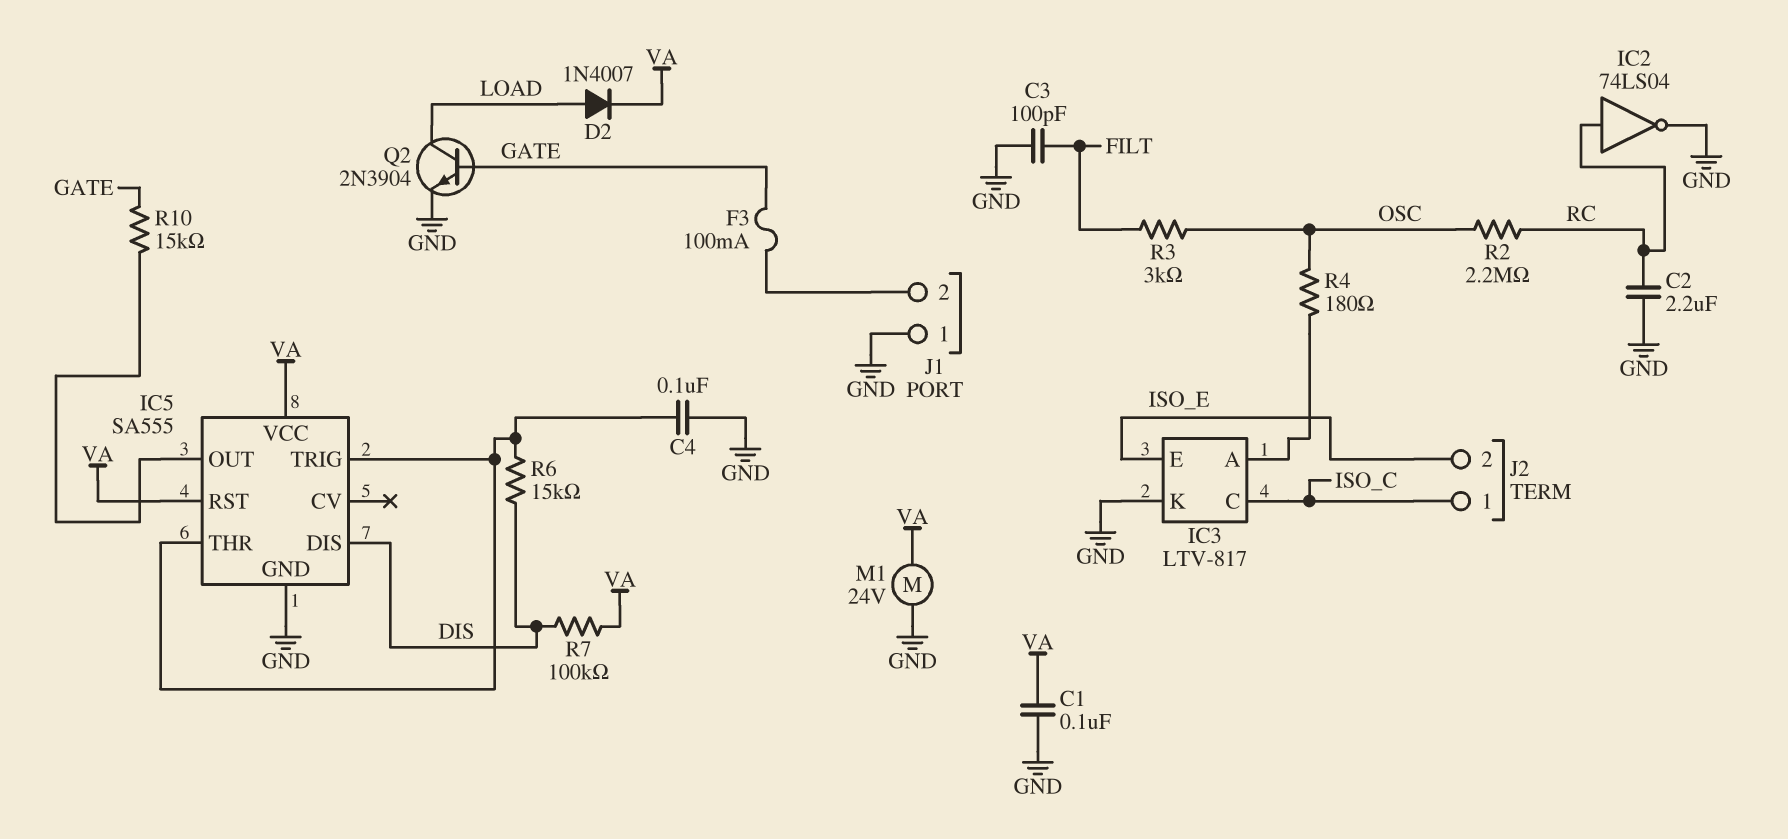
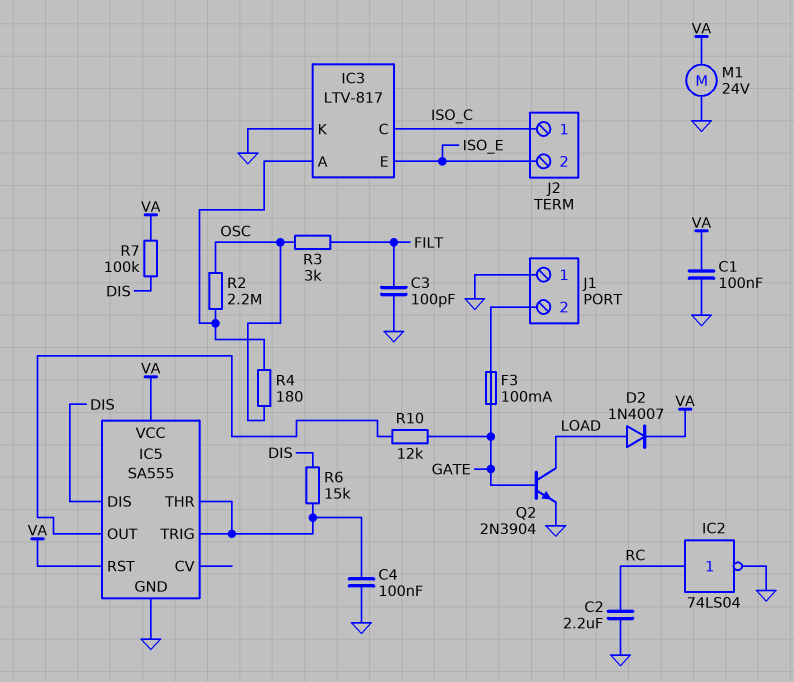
R2: 2.2M (OSC, RC) -> 2.2M (IC3/A, OSC)
R10: 15k (GATE, IC5/OUT) -> 12k (GATE, IC5/OUT)

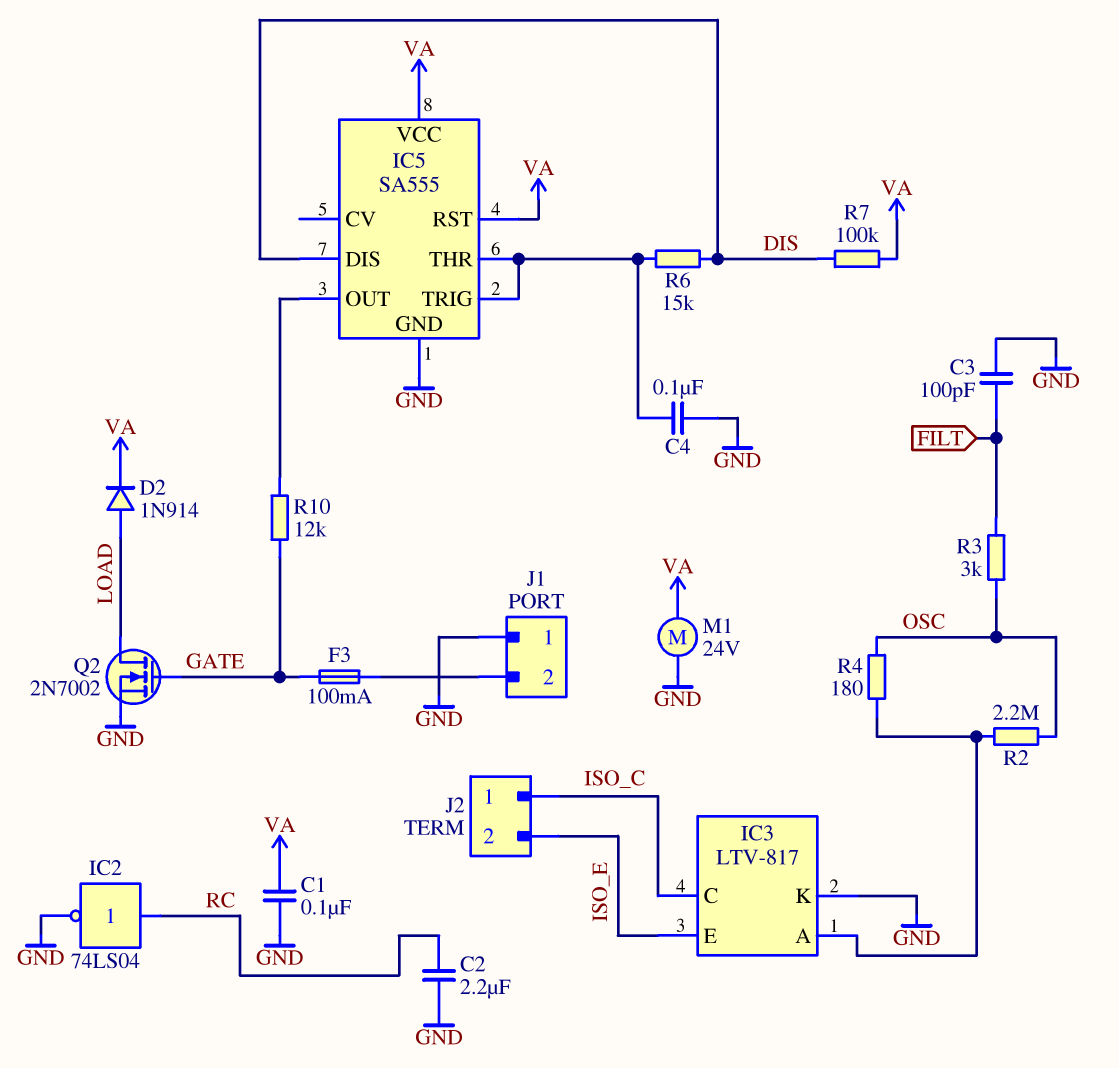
D2: diode 1N4007 (A LOAD, K VA) -> diode 1N914 (A LOAD, K VA)
Q2: NPN 2N3904 (B GATE, C LOAD, E GND) -> NMOS 2N7002 (G GATE, D LOAD, S GND)

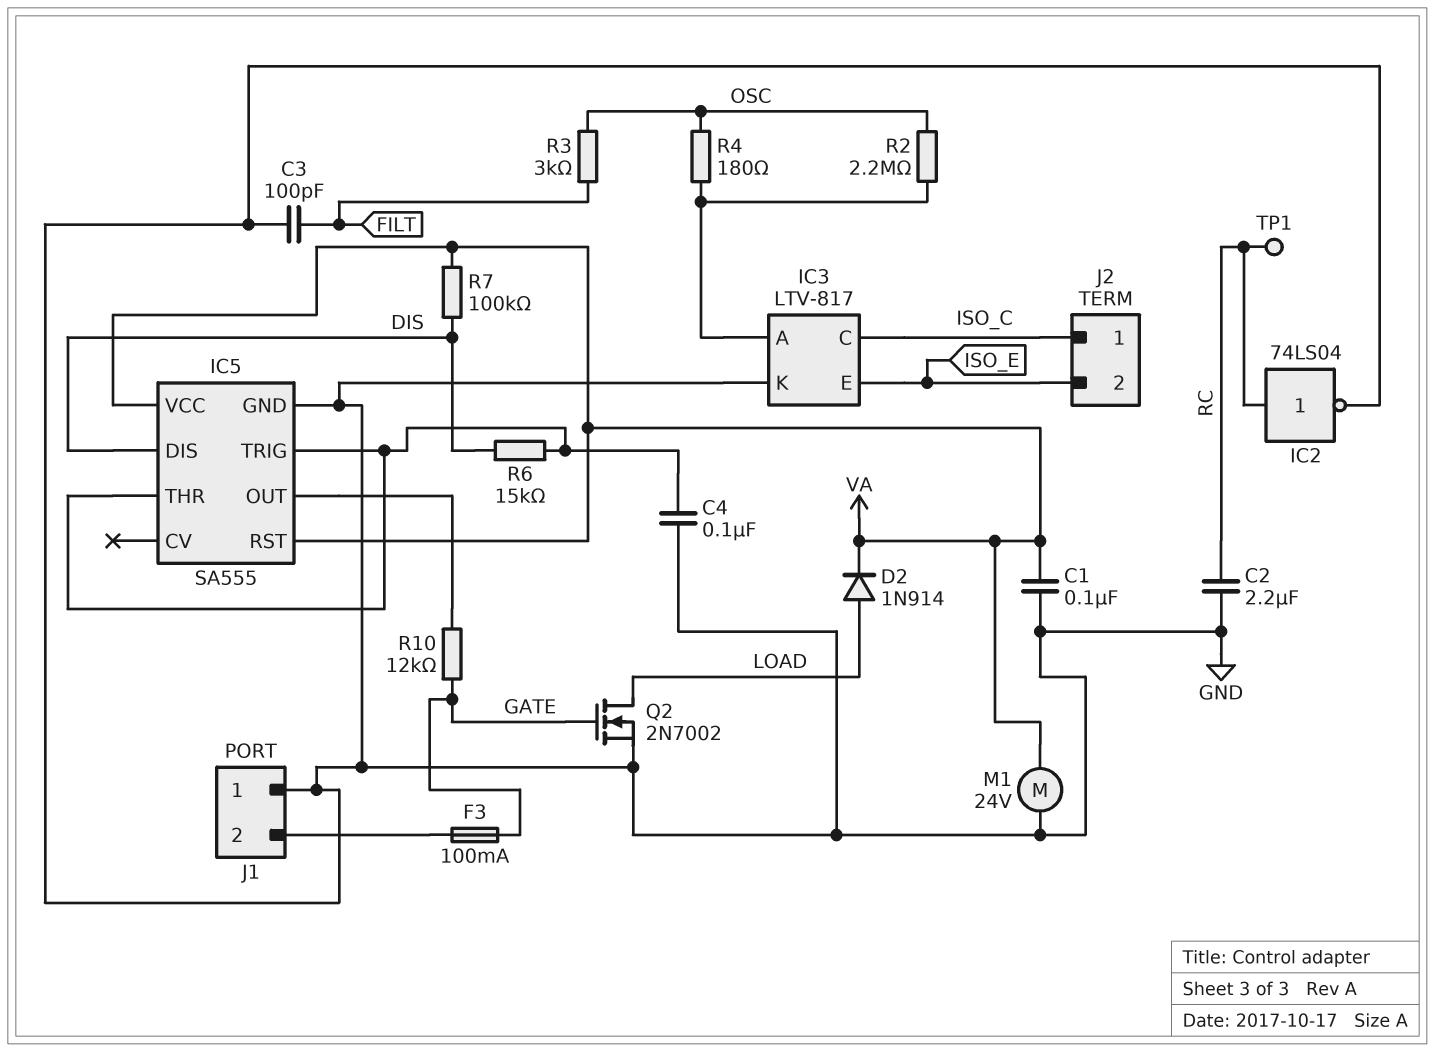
TP1: none -> test point (RC)

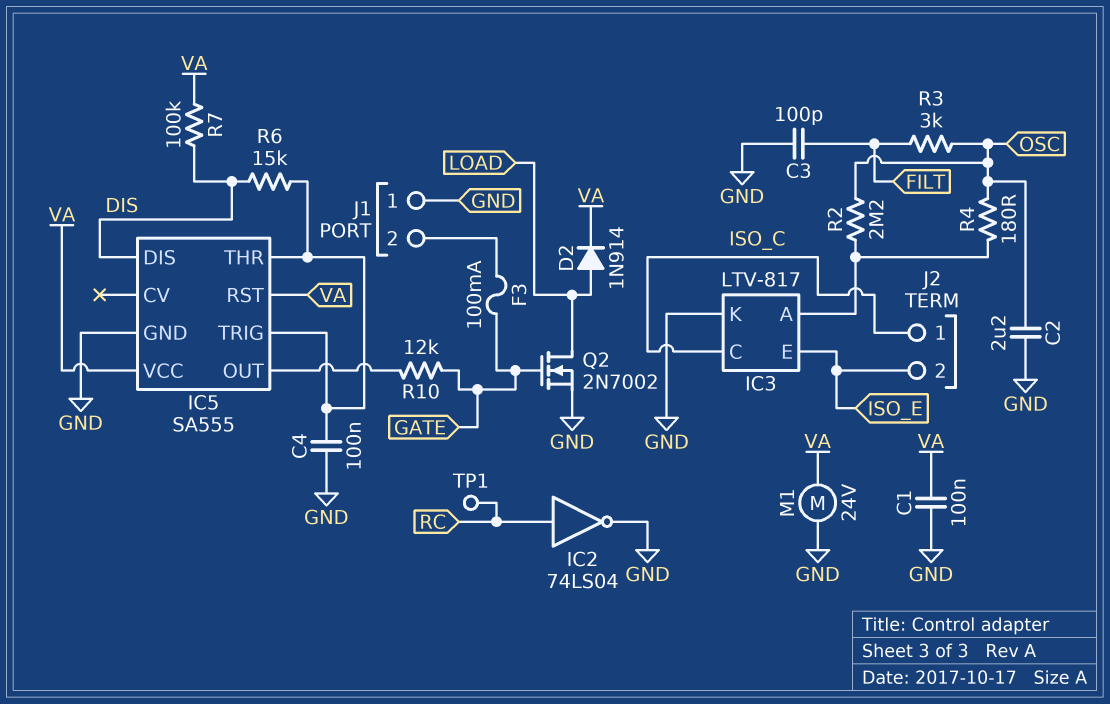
C2: 2.2uF (GND, RC) -> 2.2uF (GND, OSC)

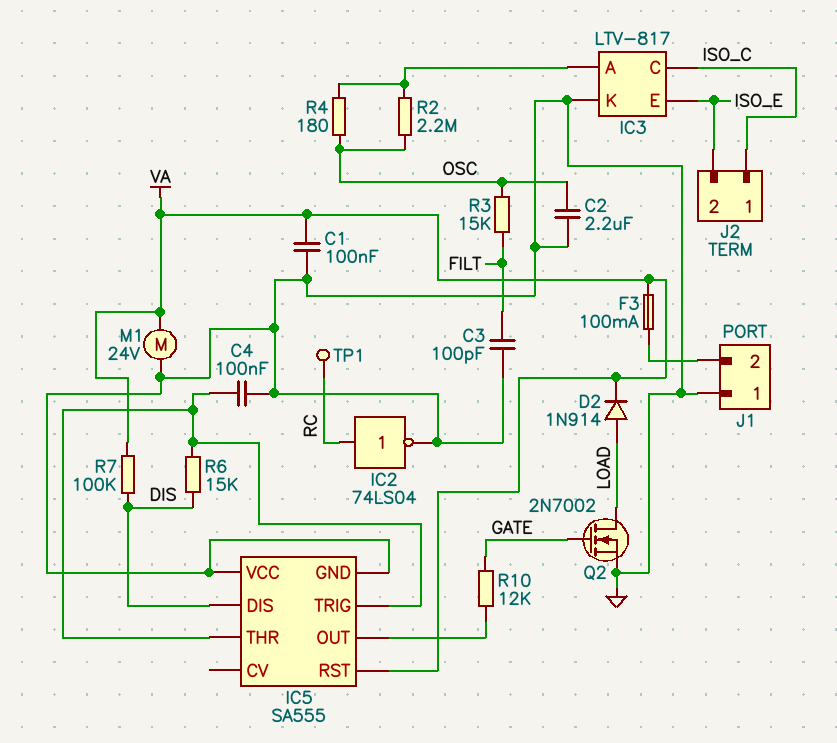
F3: 100mA (GATE, J1/2) -> 100mA (J1/2, VA)
IC5 pin VCC: VA -> GND
R3: 3k (FILT, OSC) -> 15k (FILT, OSC)

